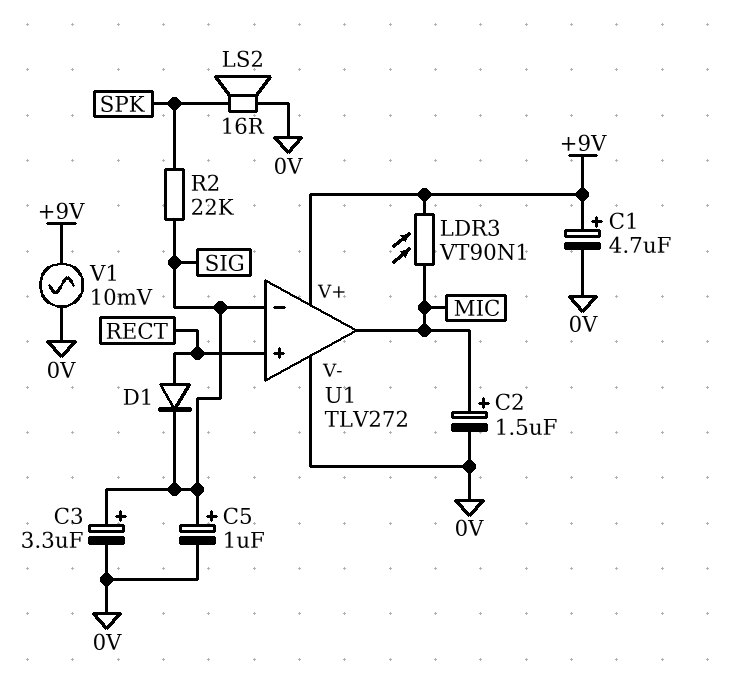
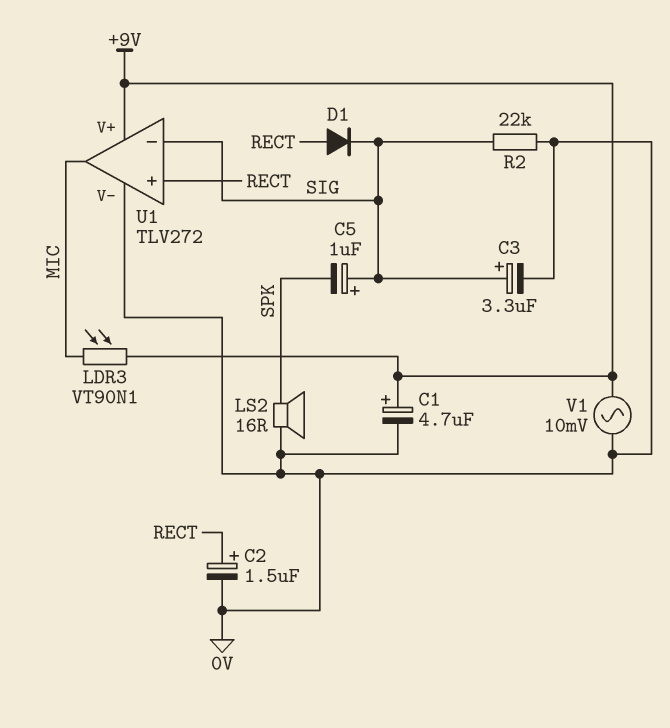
C2: 1.5uF (plus MIC, minus 0V) -> 1.5uF (plus RECT, minus 0V)
C5: 1uF (plus SIG, minus 0V) -> 1uF (plus SIG, minus SPK)
R2: 22k (SIG, SPK) -> 22k (0V, SIG)

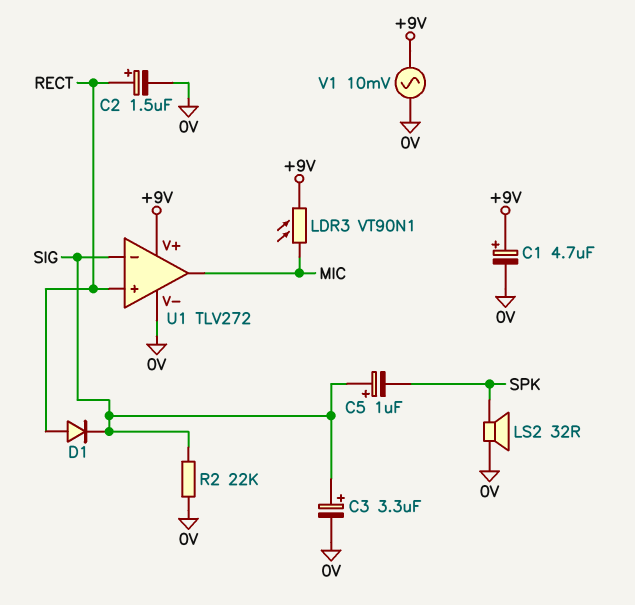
LS2: speaker 16R (0V, SPK) -> speaker 32R (0V, SPK)

